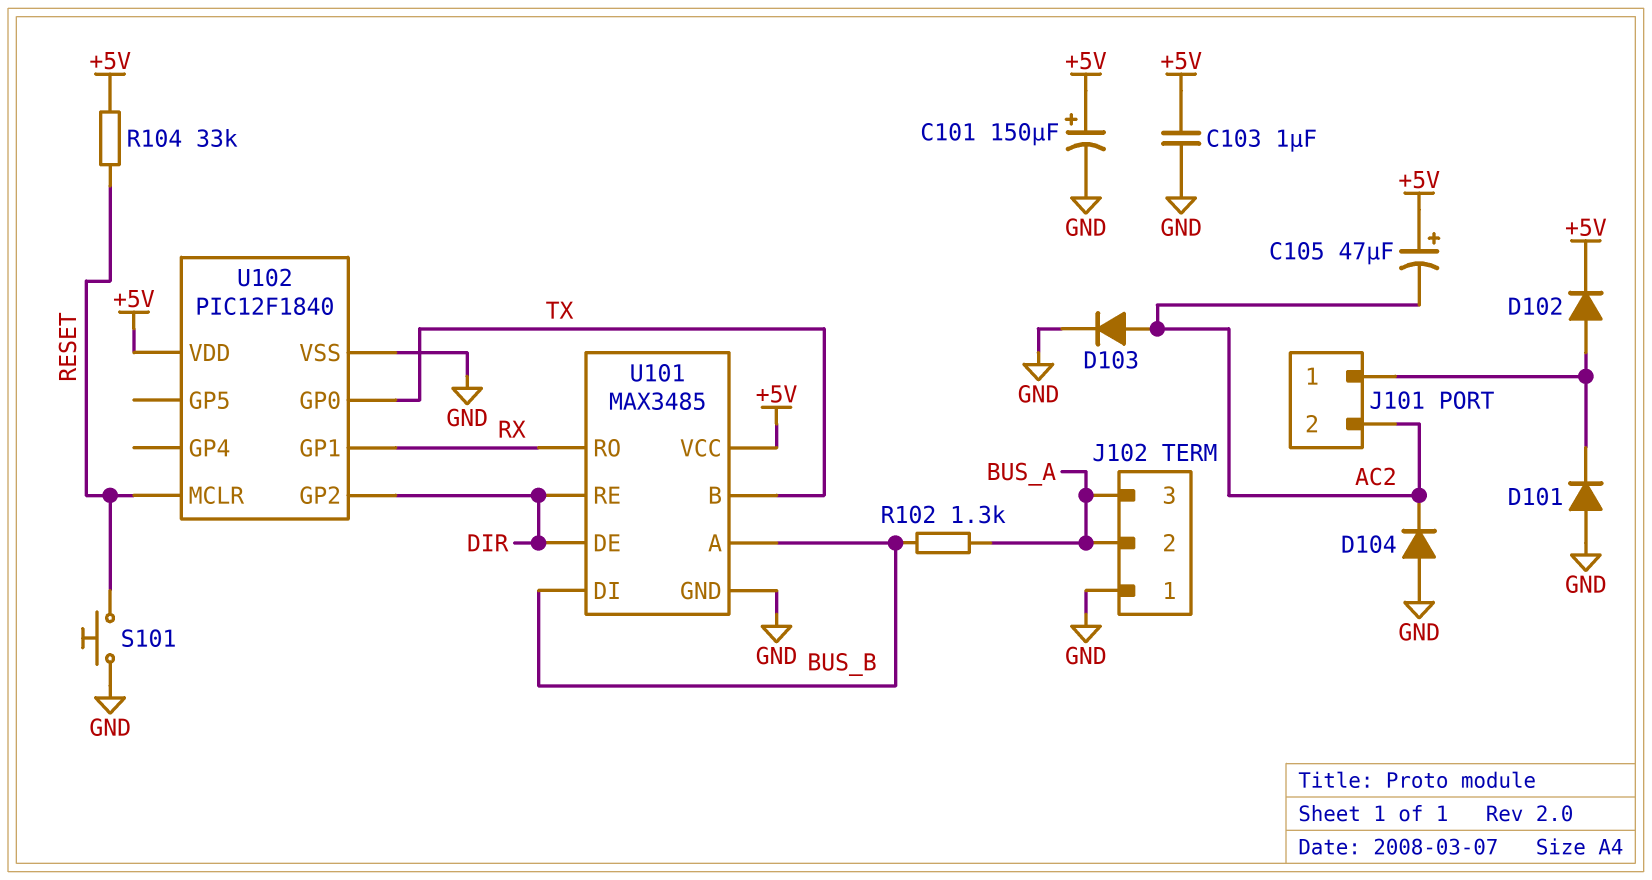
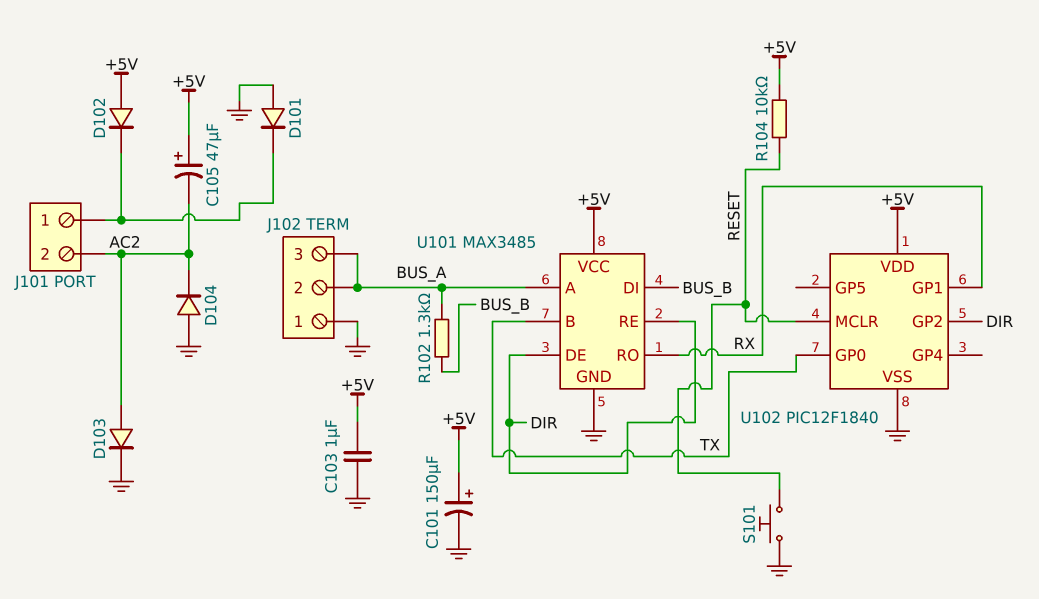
D102: diode (A J101/1, K +5V) -> diode (A +5V, K J101/1)
R104: 33k (+5V, RESET) -> 10k (+5V, RESET)
U101 pin A: BUS_B -> BUS_A

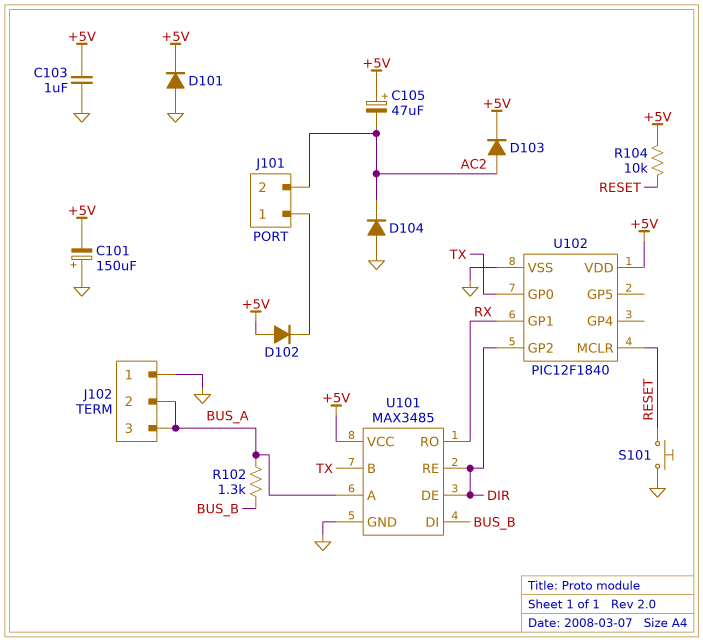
C101: 150uF (plus +5V, minus GND) -> 150uF (plus GND, minus +5V)
D101: diode (A GND, K J101/1) -> diode (A GND, K +5V)
D103: diode (A AC2, K GND) -> diode (A AC2, K +5V)

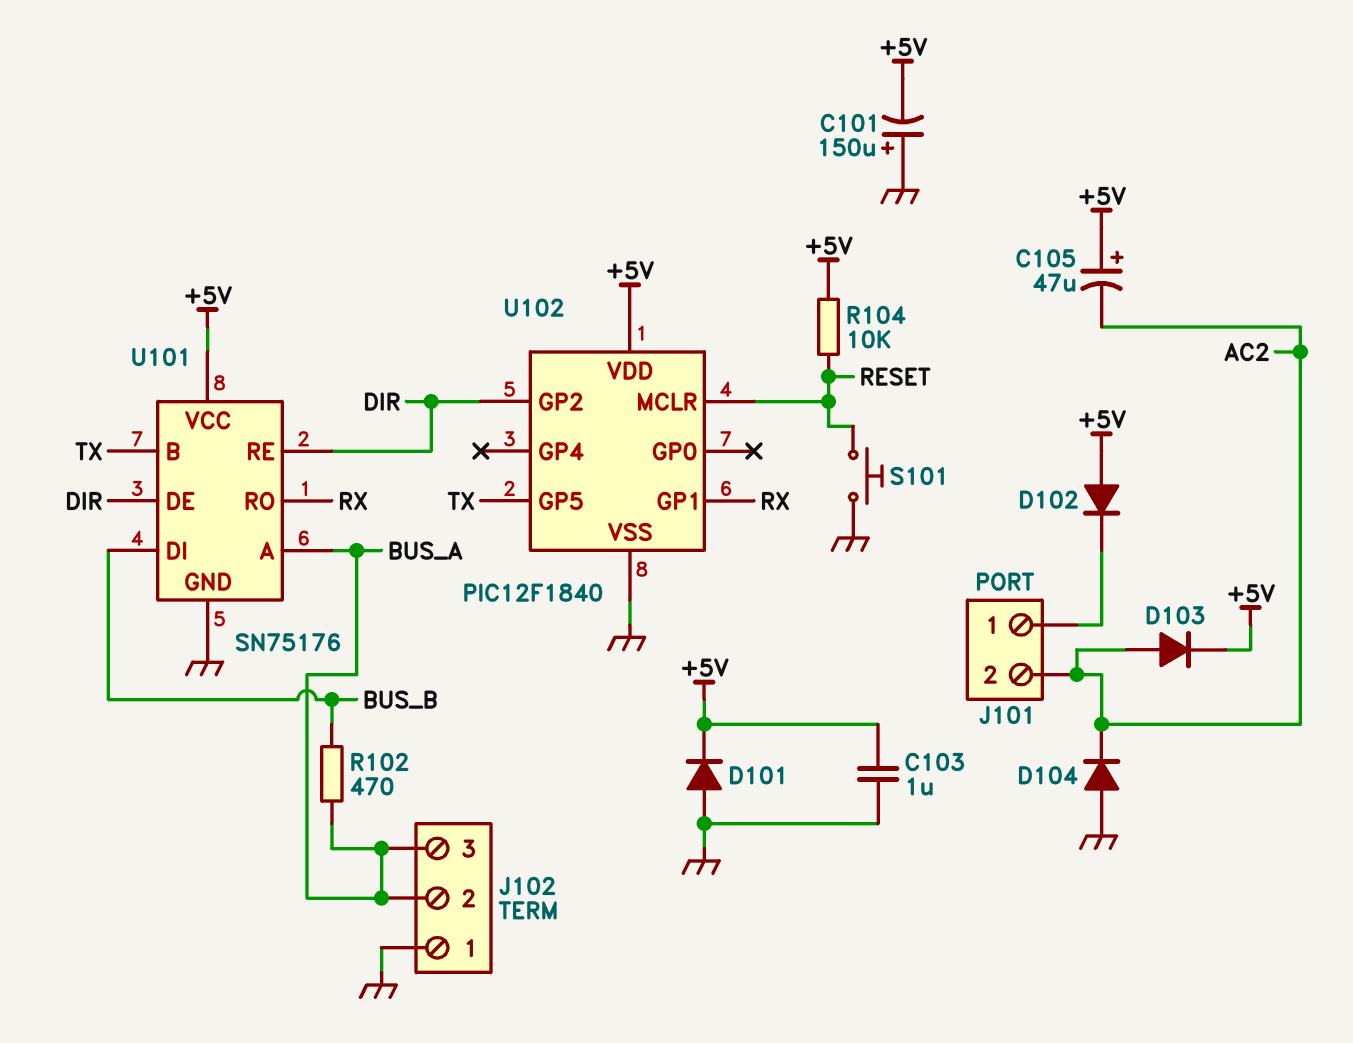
R102: 1.3k (BUS_A, BUS_B) -> 470 (BUS_A, BUS_B)
U101: MAX3485 -> SN75176
U102 pin GP0: TX -> none
U102 pin GP5: none -> TX

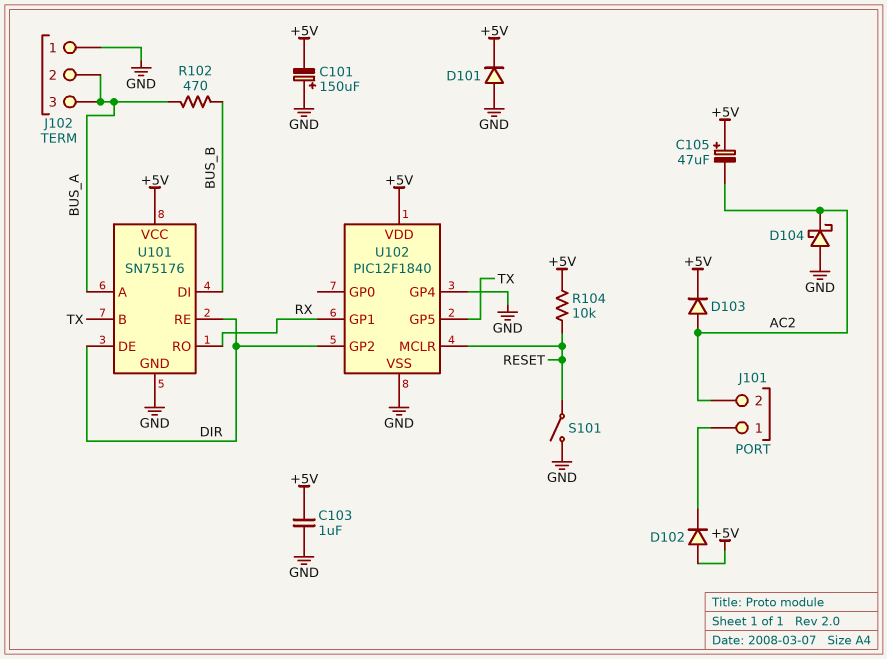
D104: diode (A GND, K AC2) -> schottky (A GND, K AC2)
S101: button (GND, RESET) -> switch (GND, RESET)
U102 pin GP4: none -> GND

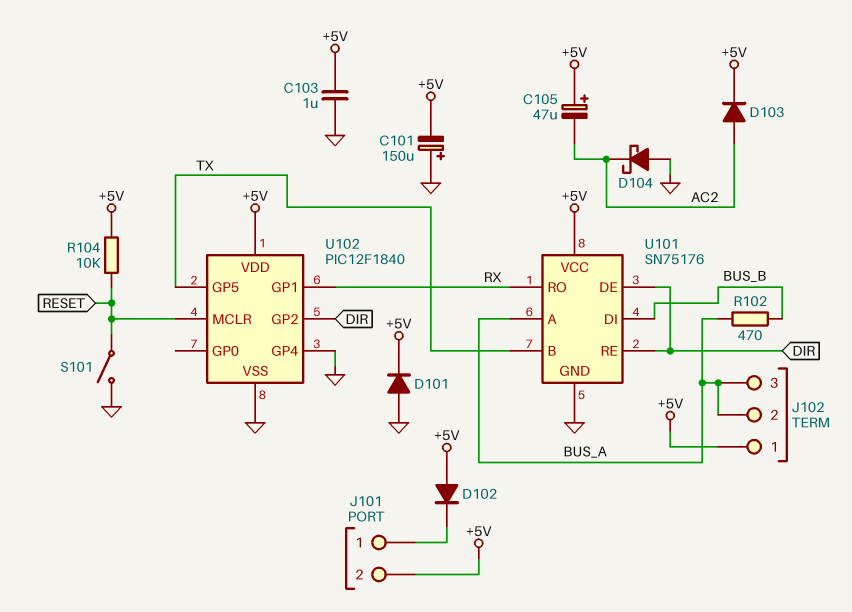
J101 pin 2: AC2 -> +5V
J102 pin 1: GND -> +5V

